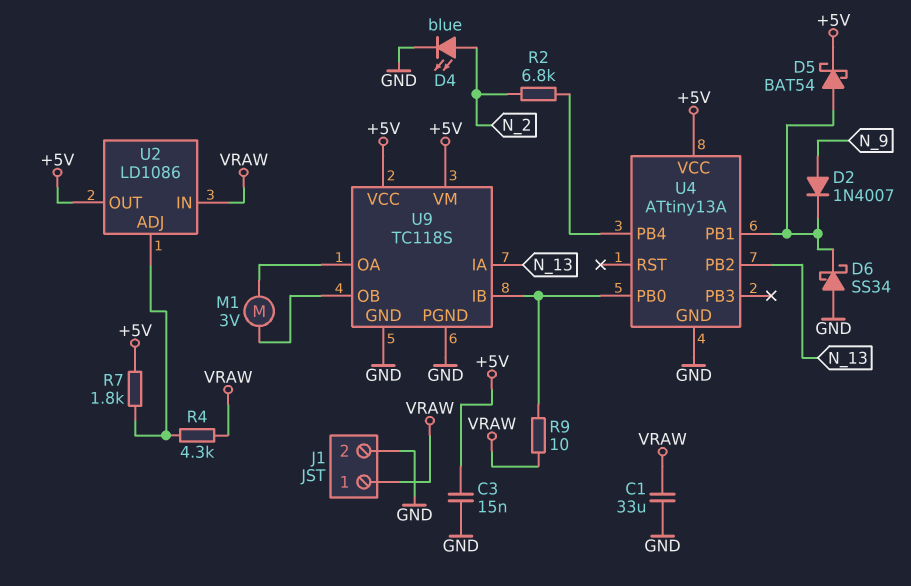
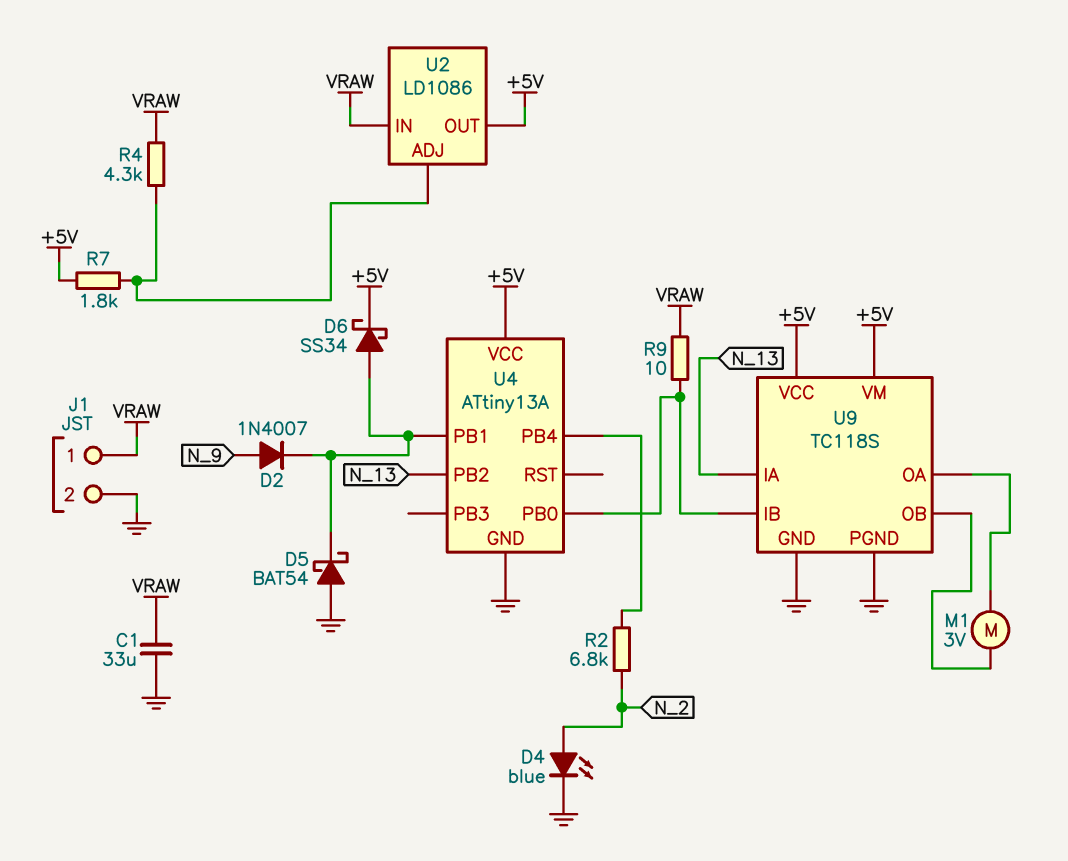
C3: 15nF (+5V, GND) -> none
D5: schottky BAT54 (A U4/PB1, K +5V) -> schottky BAT54 (A GND, K U4/PB1)
D6: schottky SS34 (A GND, K U4/PB1) -> schottky SS34 (A U4/PB1, K +5V)

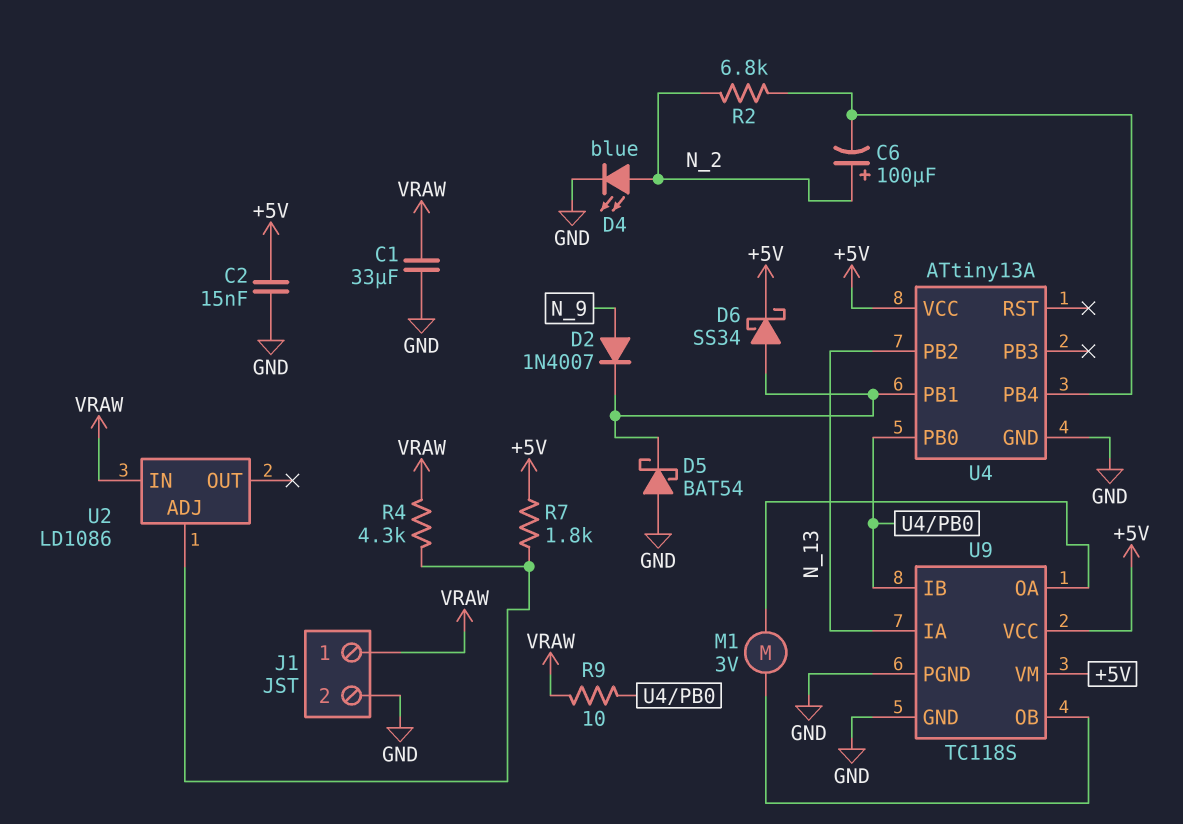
C2: none -> 15nF (+5V, GND)
C6: none -> 100uF (plus N_2, minus U4/PB4)
U2 pin OUT: +5V -> none

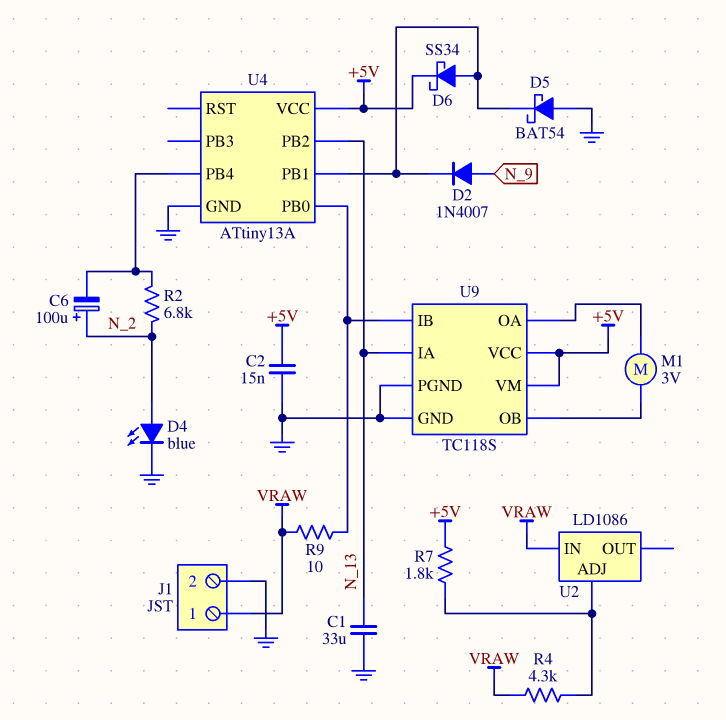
C1: 33uF (GND, VRAW) -> 33uF (GND, N_13)

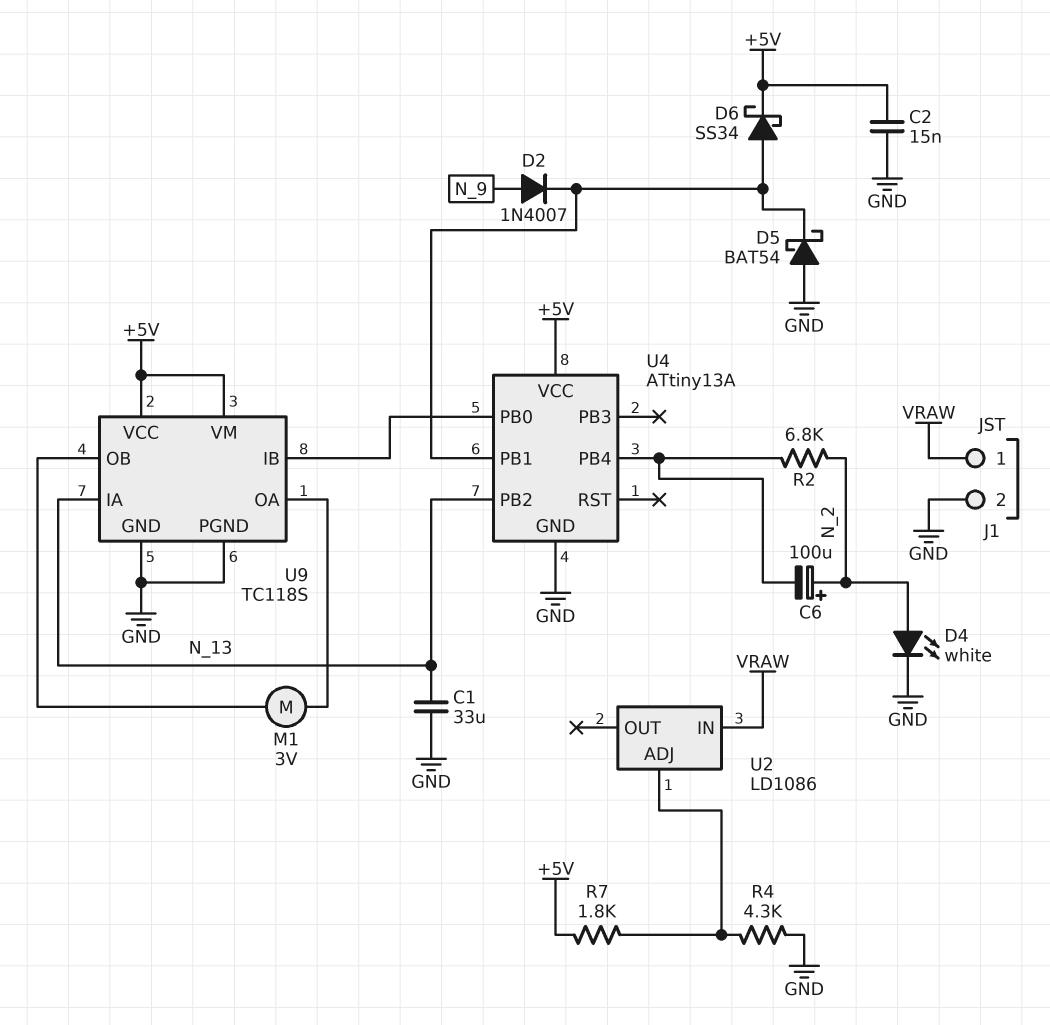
D4: LED blue (A N_2, K GND) -> LED white (A N_2, K GND)
R4: 4.3k (U2/ADJ, VRAW) -> 4.3k (GND, U2/ADJ)
R9: 10 (U4/PB0, VRAW) -> none

